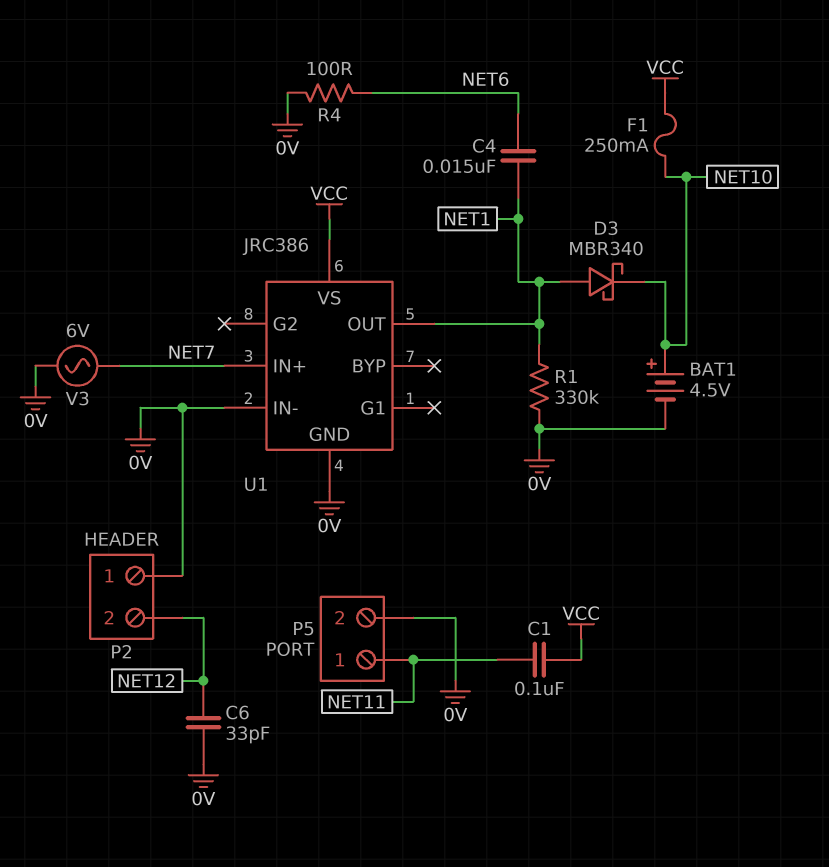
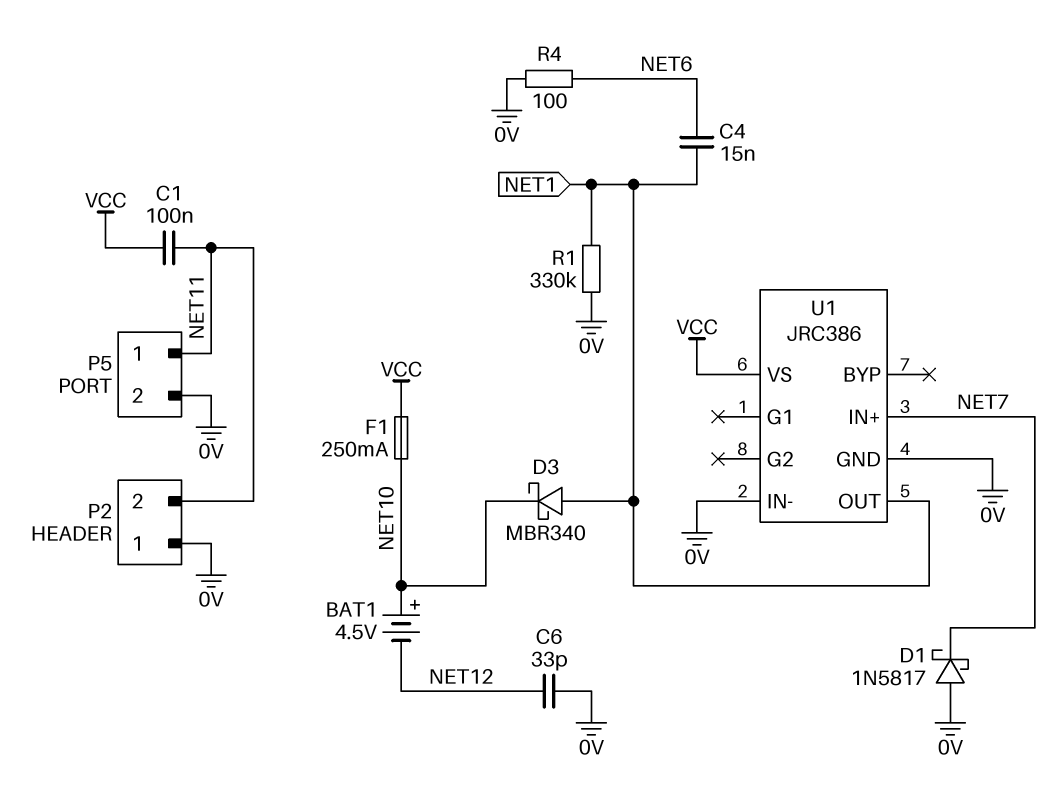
BAT1: 4.5V (plus NET10, minus 0V) -> 4.5V (plus NET10, minus NET12)
D1: none -> schottky 1N5817 (A 0V, K NET7)
P2 pin 2: NET12 -> NET11
V3: AC 6V (0V, NET7) -> none

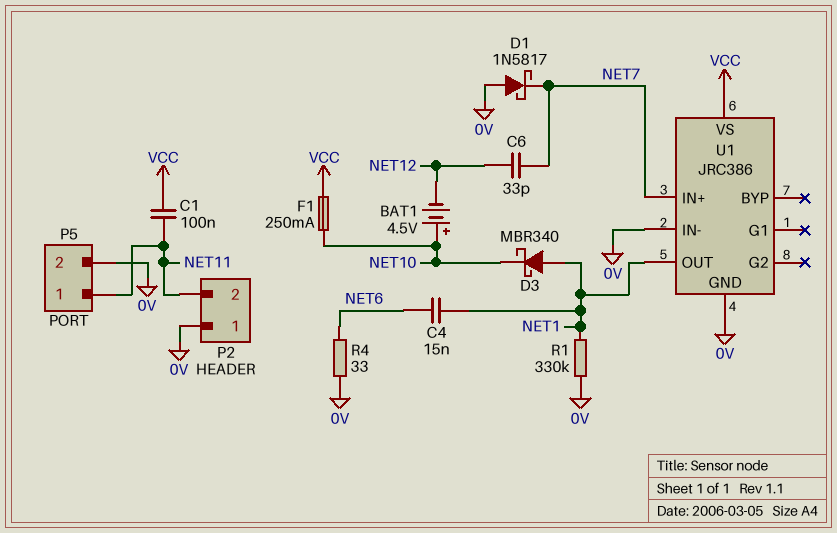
C6: 33pF (0V, NET12) -> 33pF (NET7, NET12)
R4: 100 (0V, NET6) -> 33 (0V, NET6)

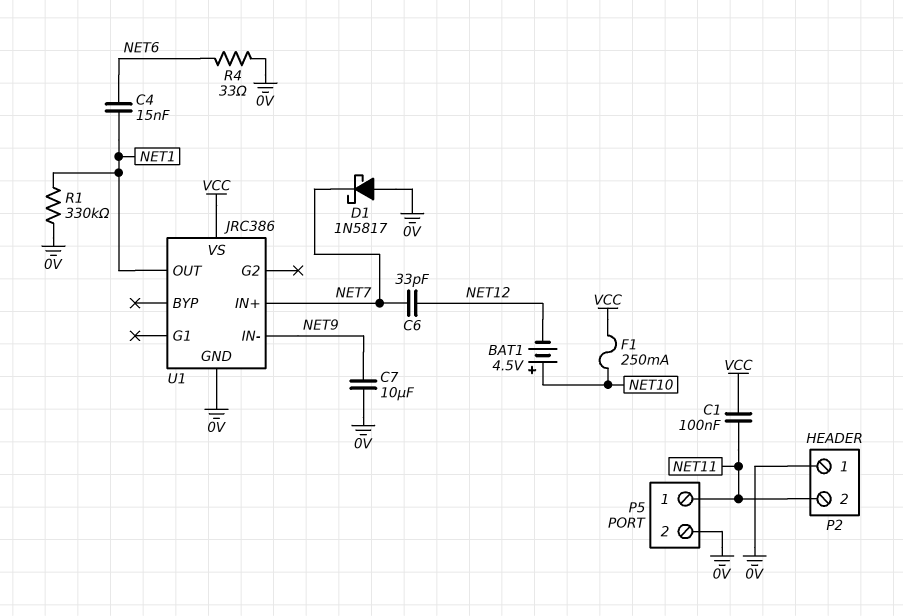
C7: none -> 10uF (0V, NET9)
D3: schottky MBR340 (A NET1, K NET10) -> none
U1 pin IN-: 0V -> NET9

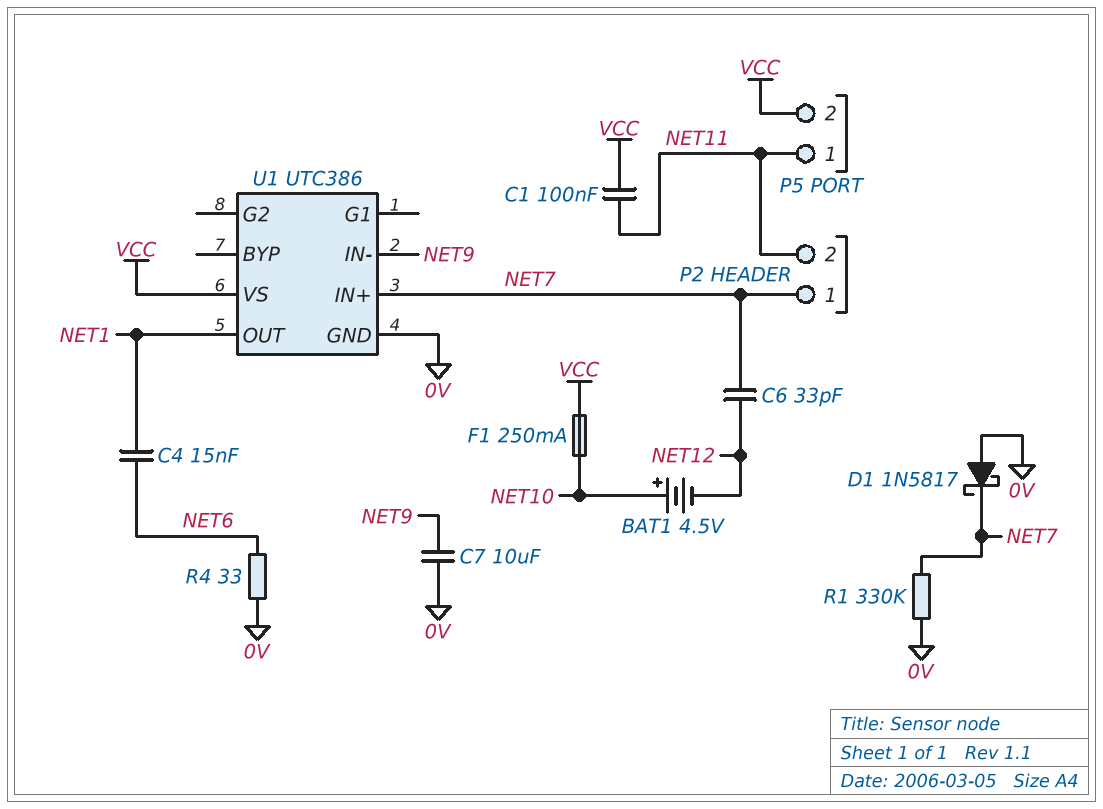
P2 pin 1: 0V -> NET7
P5 pin 2: 0V -> VCC
R1: 330k (0V, NET1) -> 330k (0V, NET7)
U1: JRC386 -> UTC386

